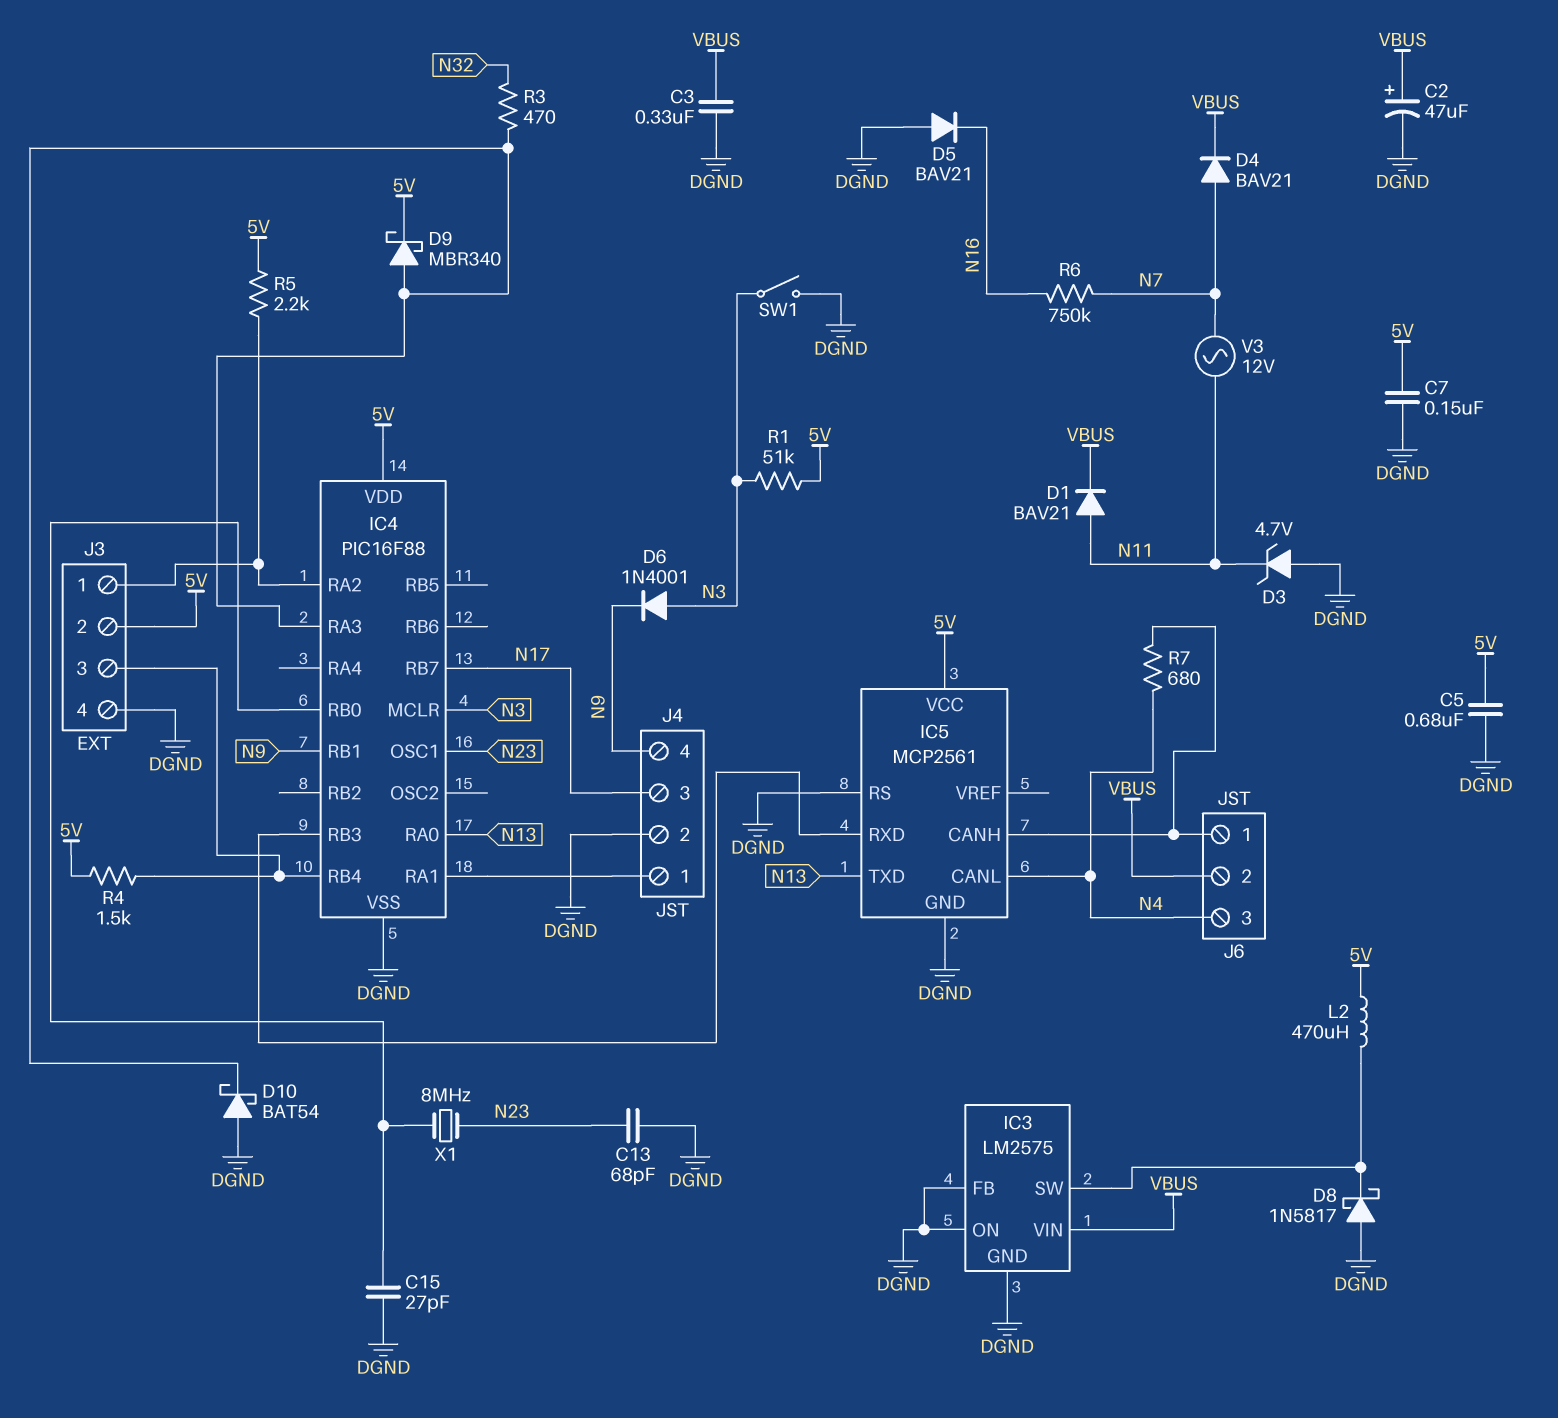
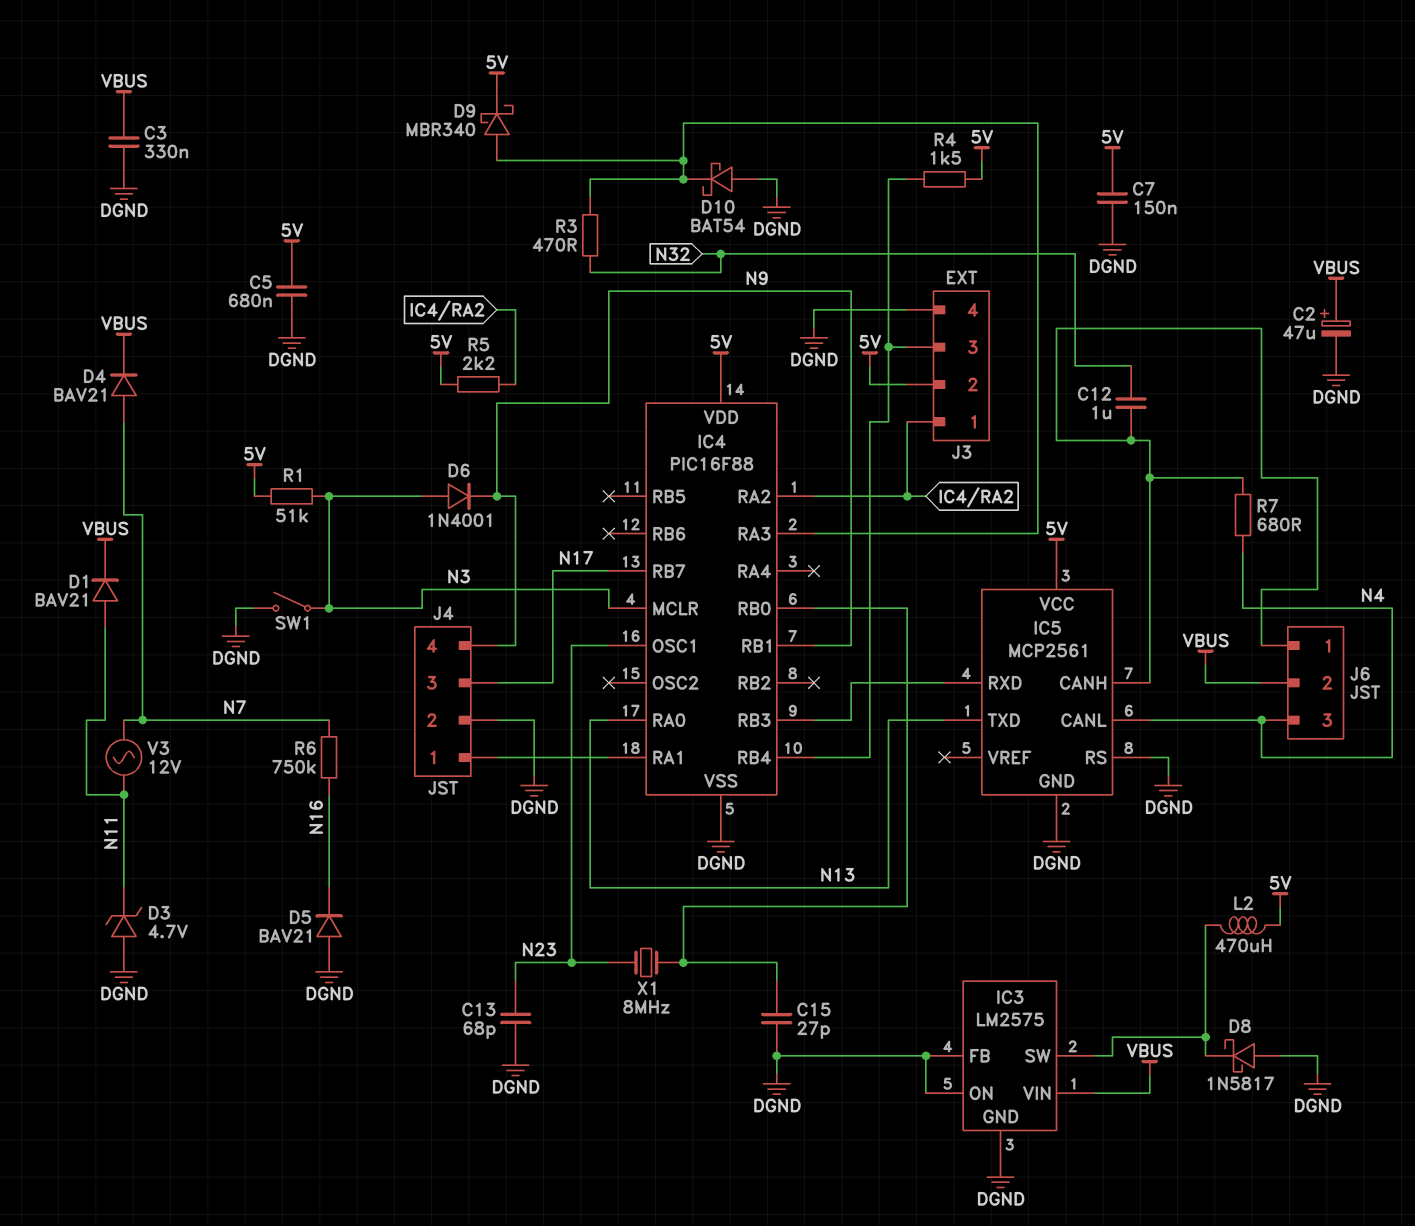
C12: none -> 1uF (IC5/CANH, N32)

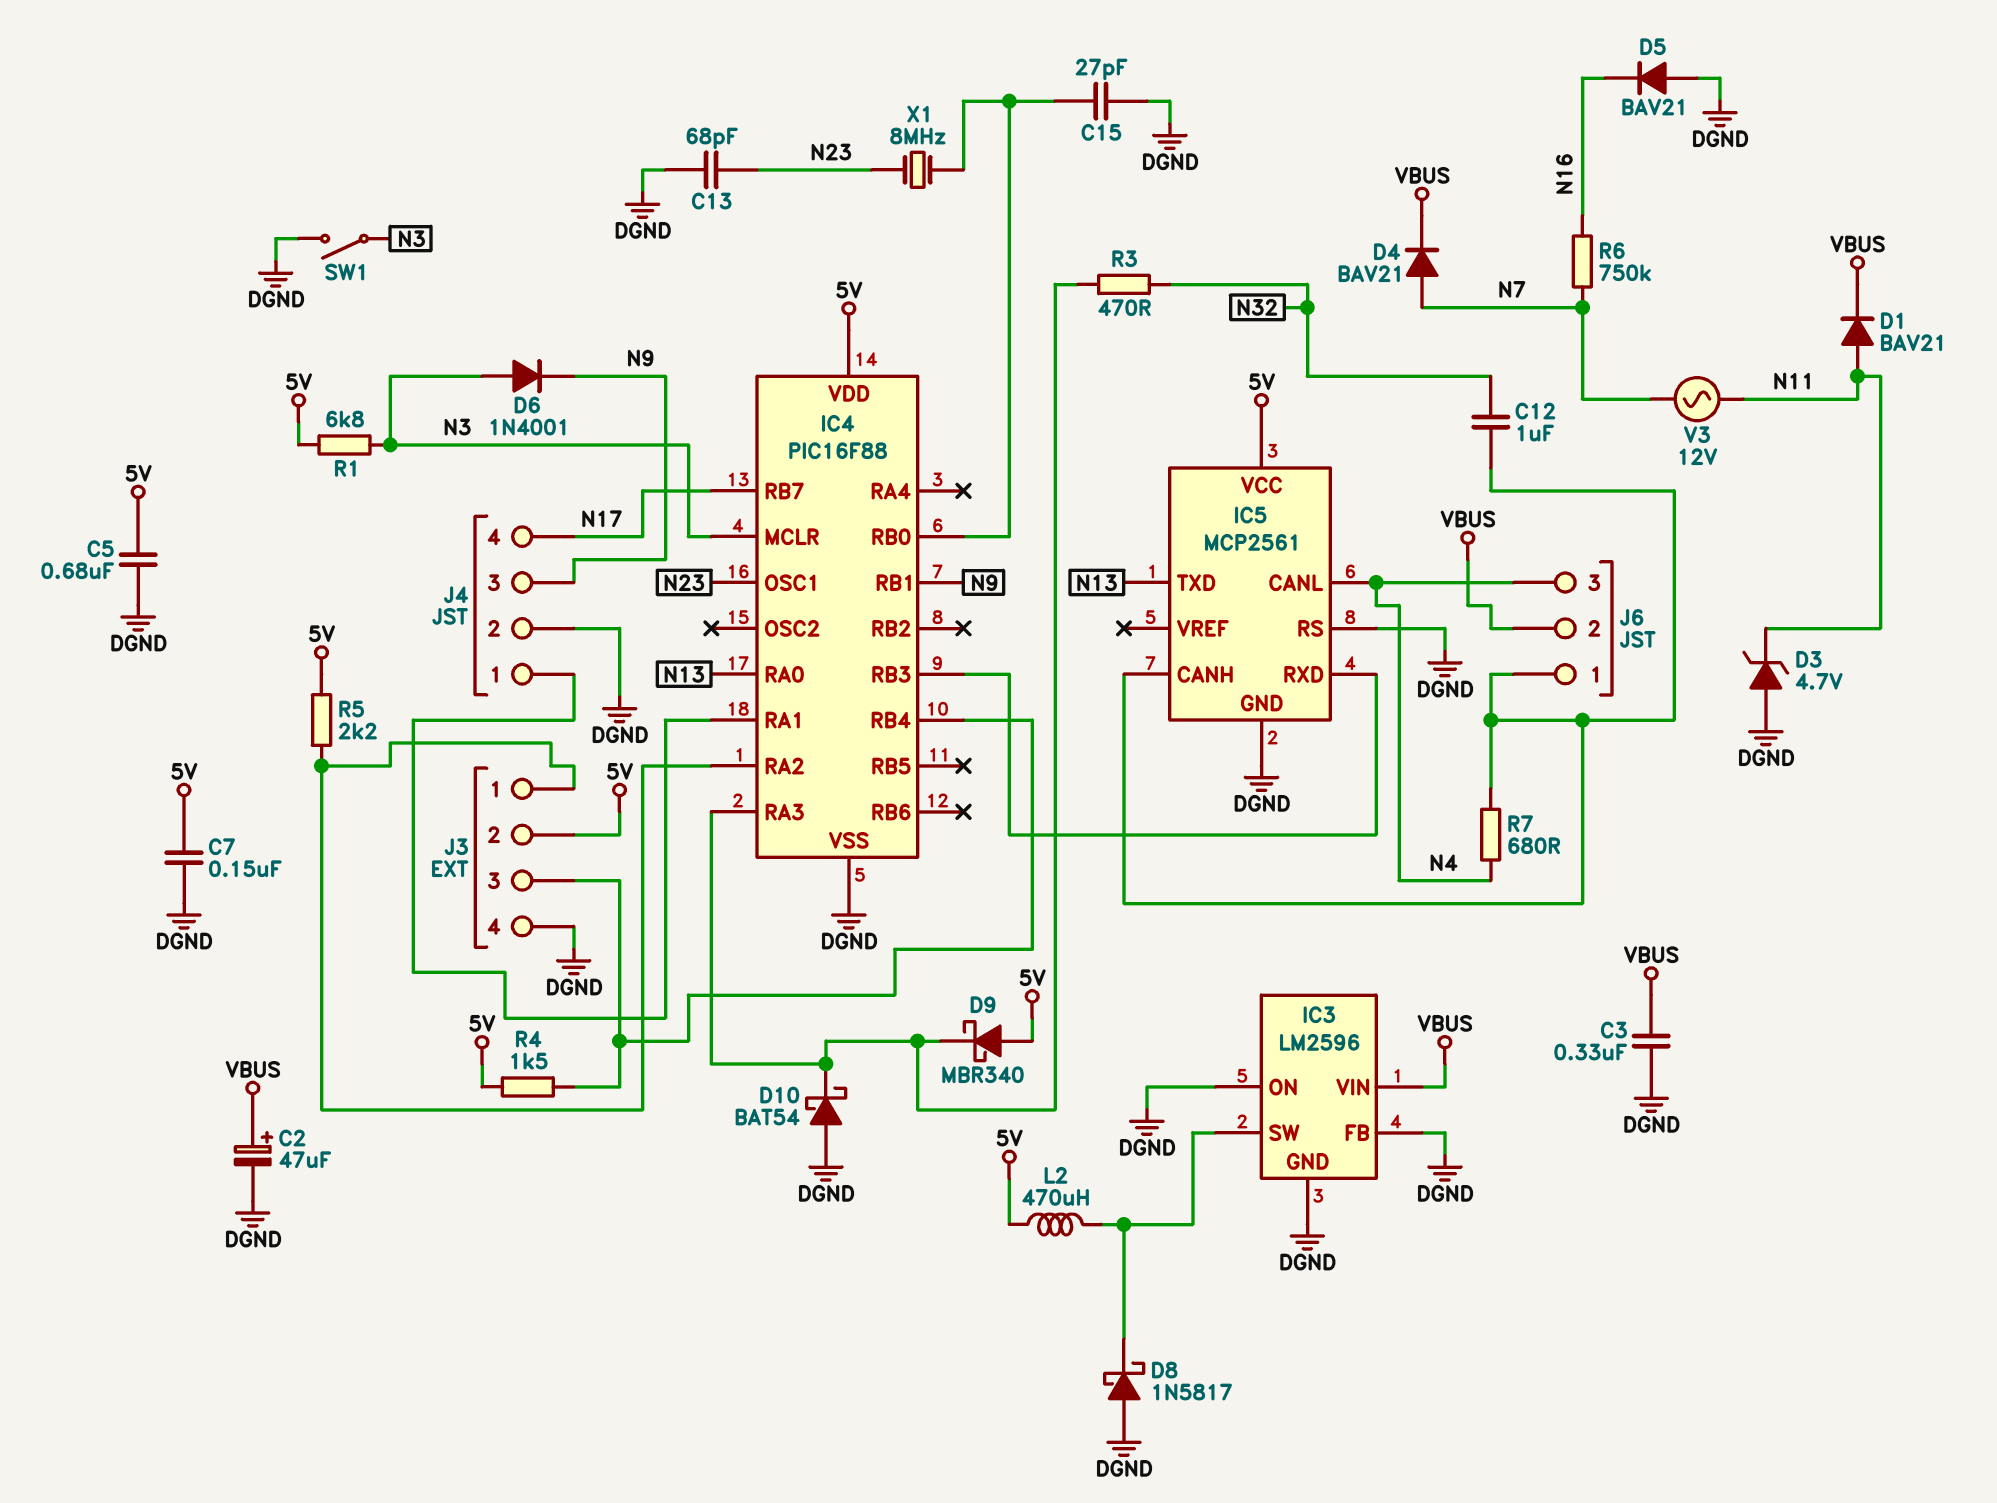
D9: schottky MBR340 (A IC4/RA3, K 5V) -> schottky MBR340 (A 5V, K IC4/RA3)
IC3: LM2575 -> LM2596
J4 pin 3: N17 -> N9
J4 pin 4: N9 -> N17
R1: 51k (5V, N3) -> 6.8k (5V, N3)

